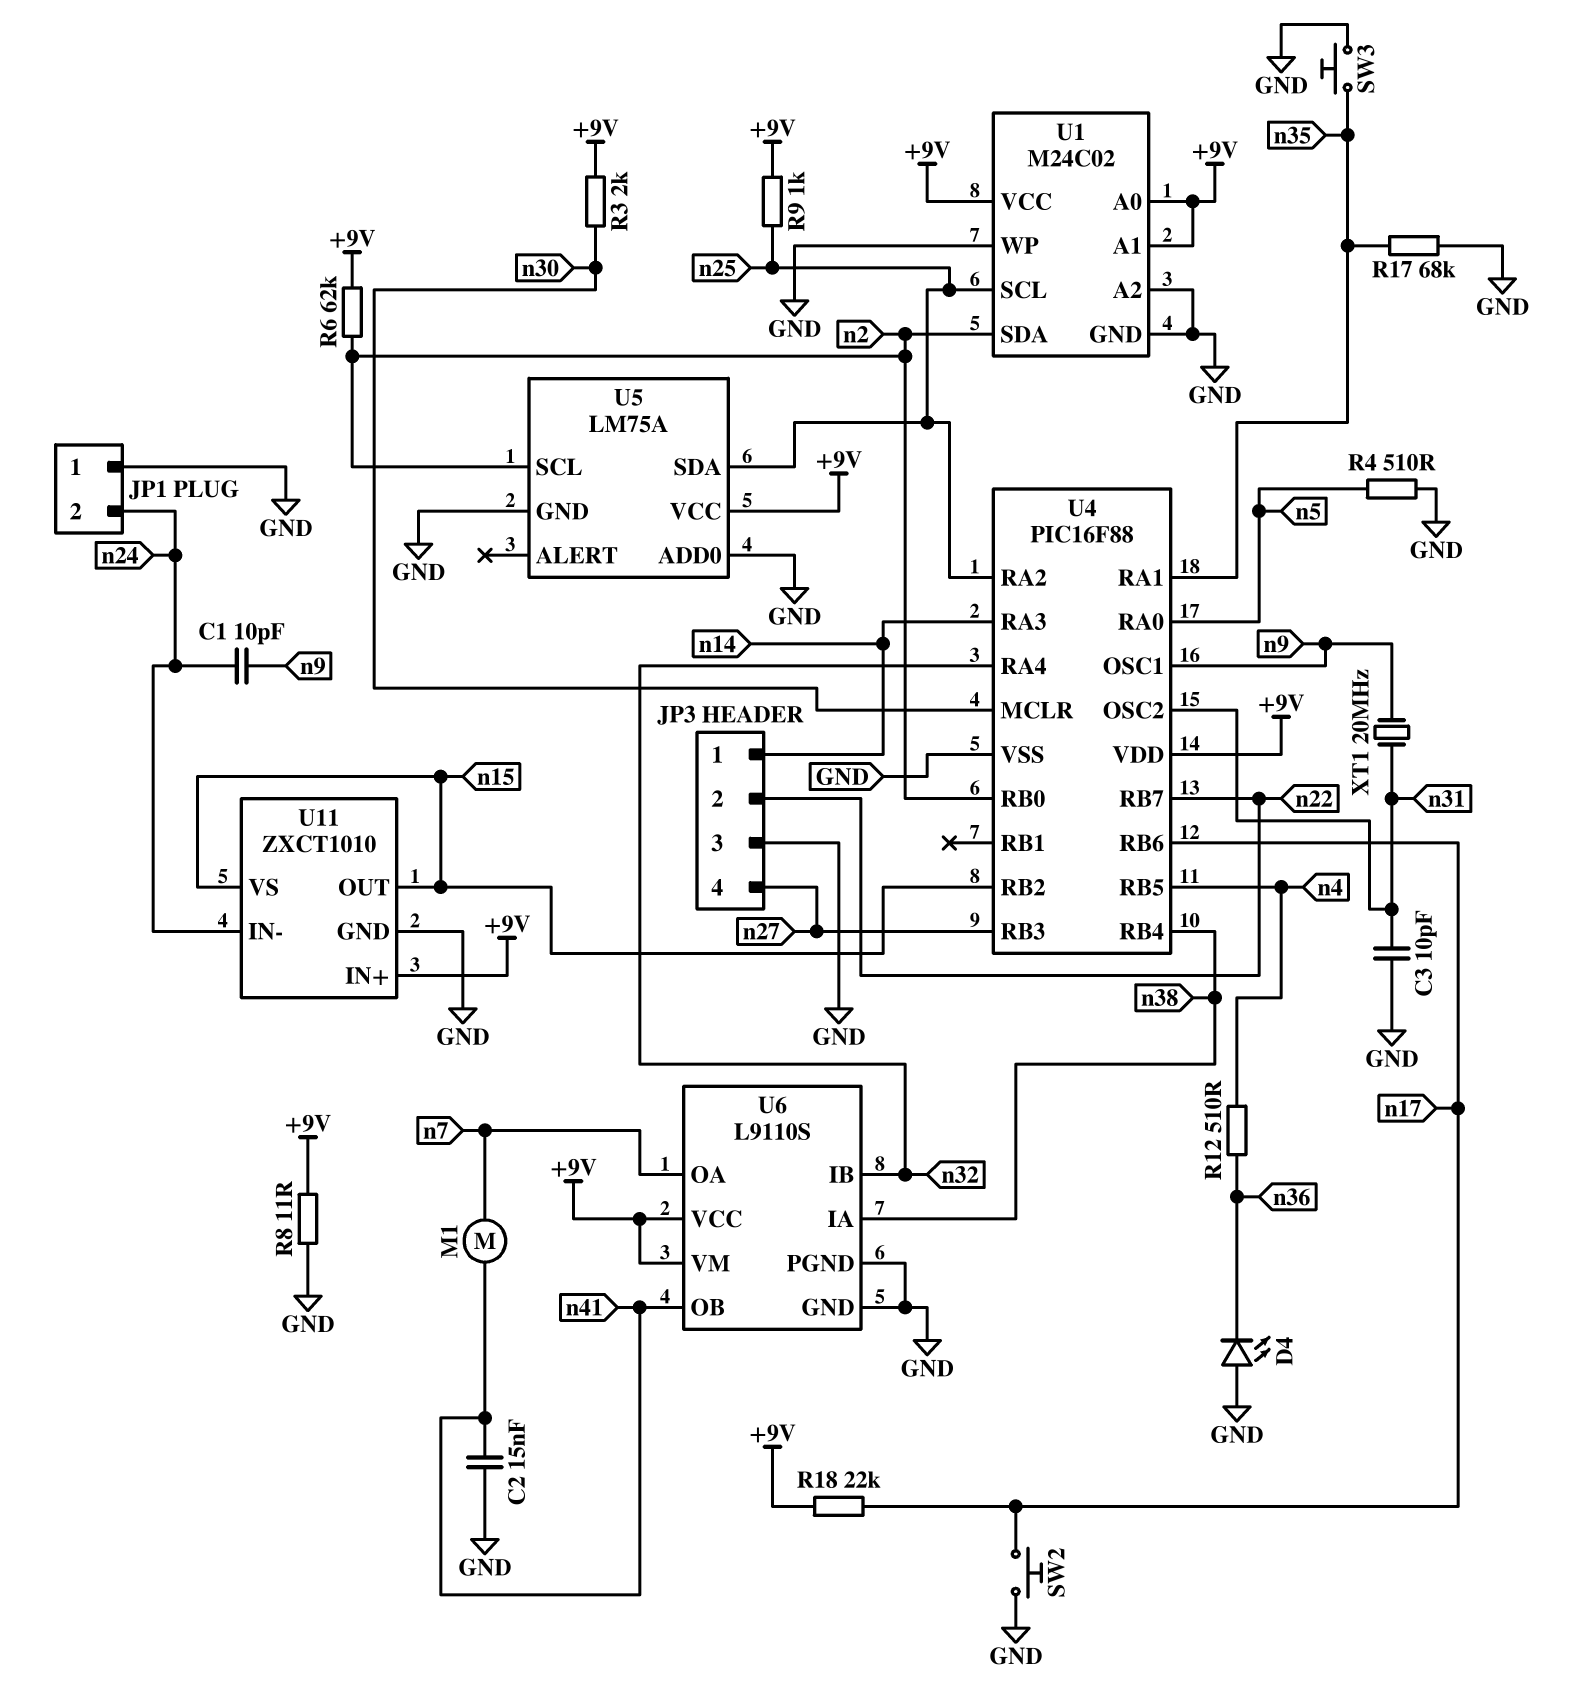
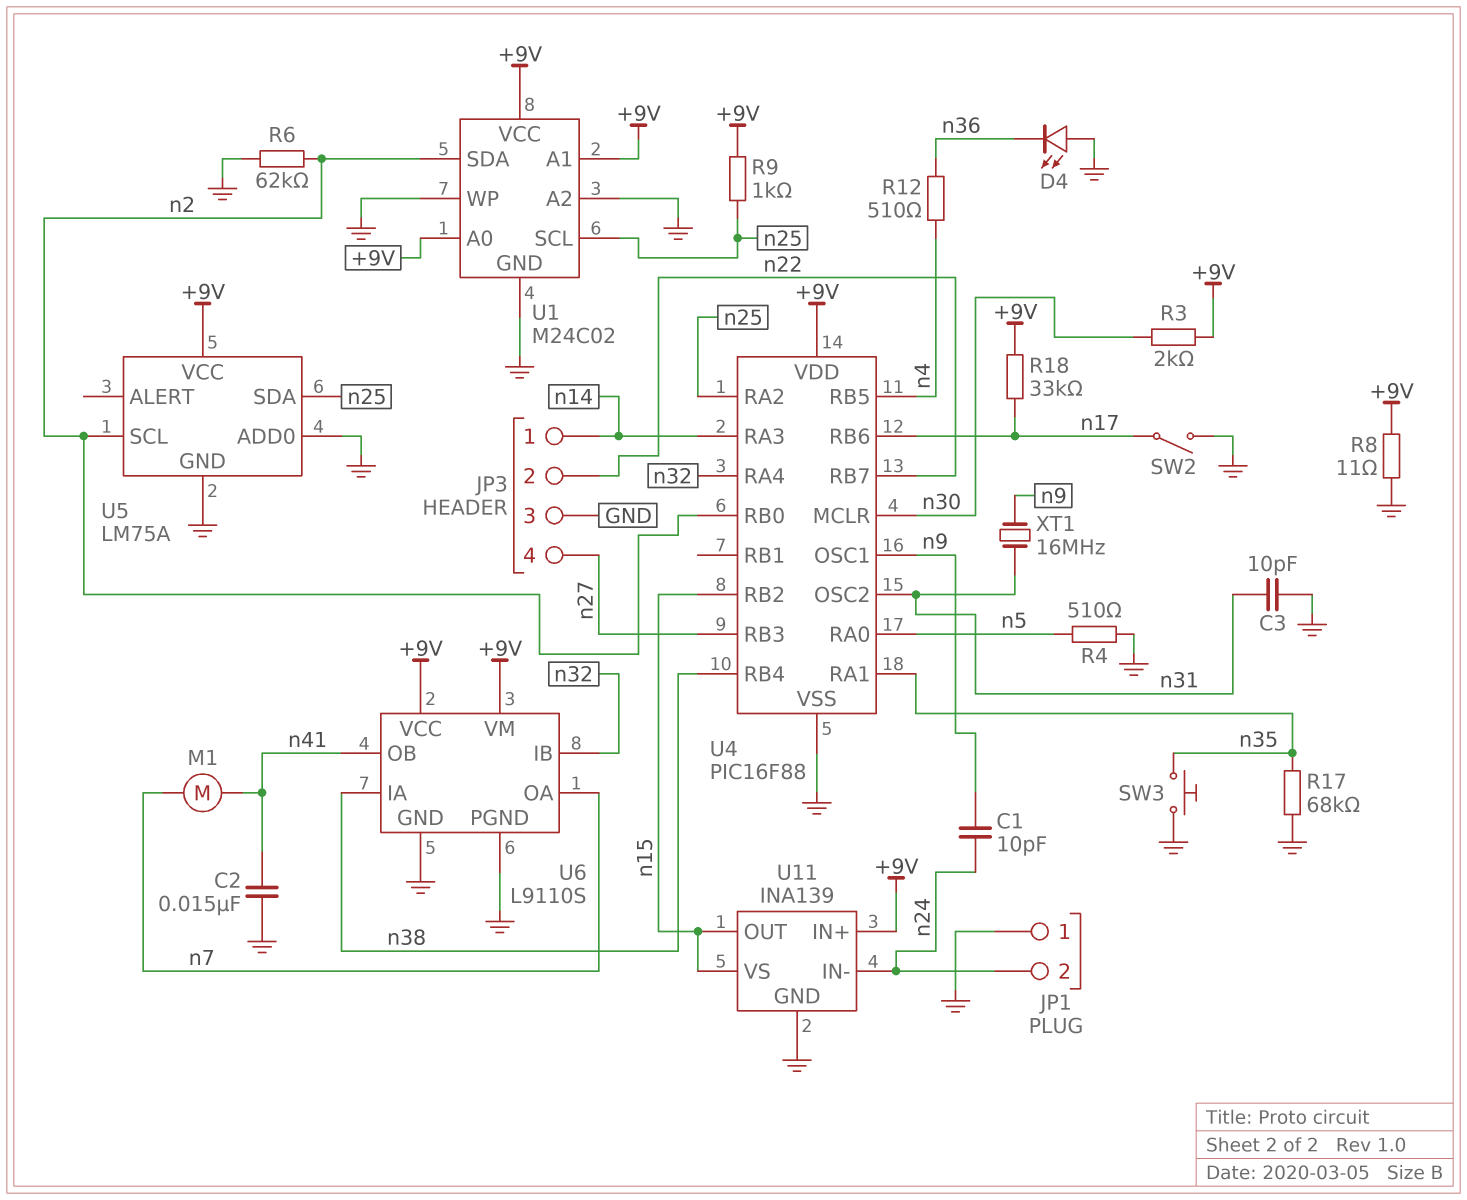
R6: 62k (+9V, n2) -> 62k (GND, n2)
R18: 22k (+9V, n17) -> 33k (+9V, n17)
SW2: button (GND, n17) -> switch (GND, n17)
U11: ZXCT1010 -> INA139
XT1: 20MHz (n9, n31) -> 16MHz (n9, n31)

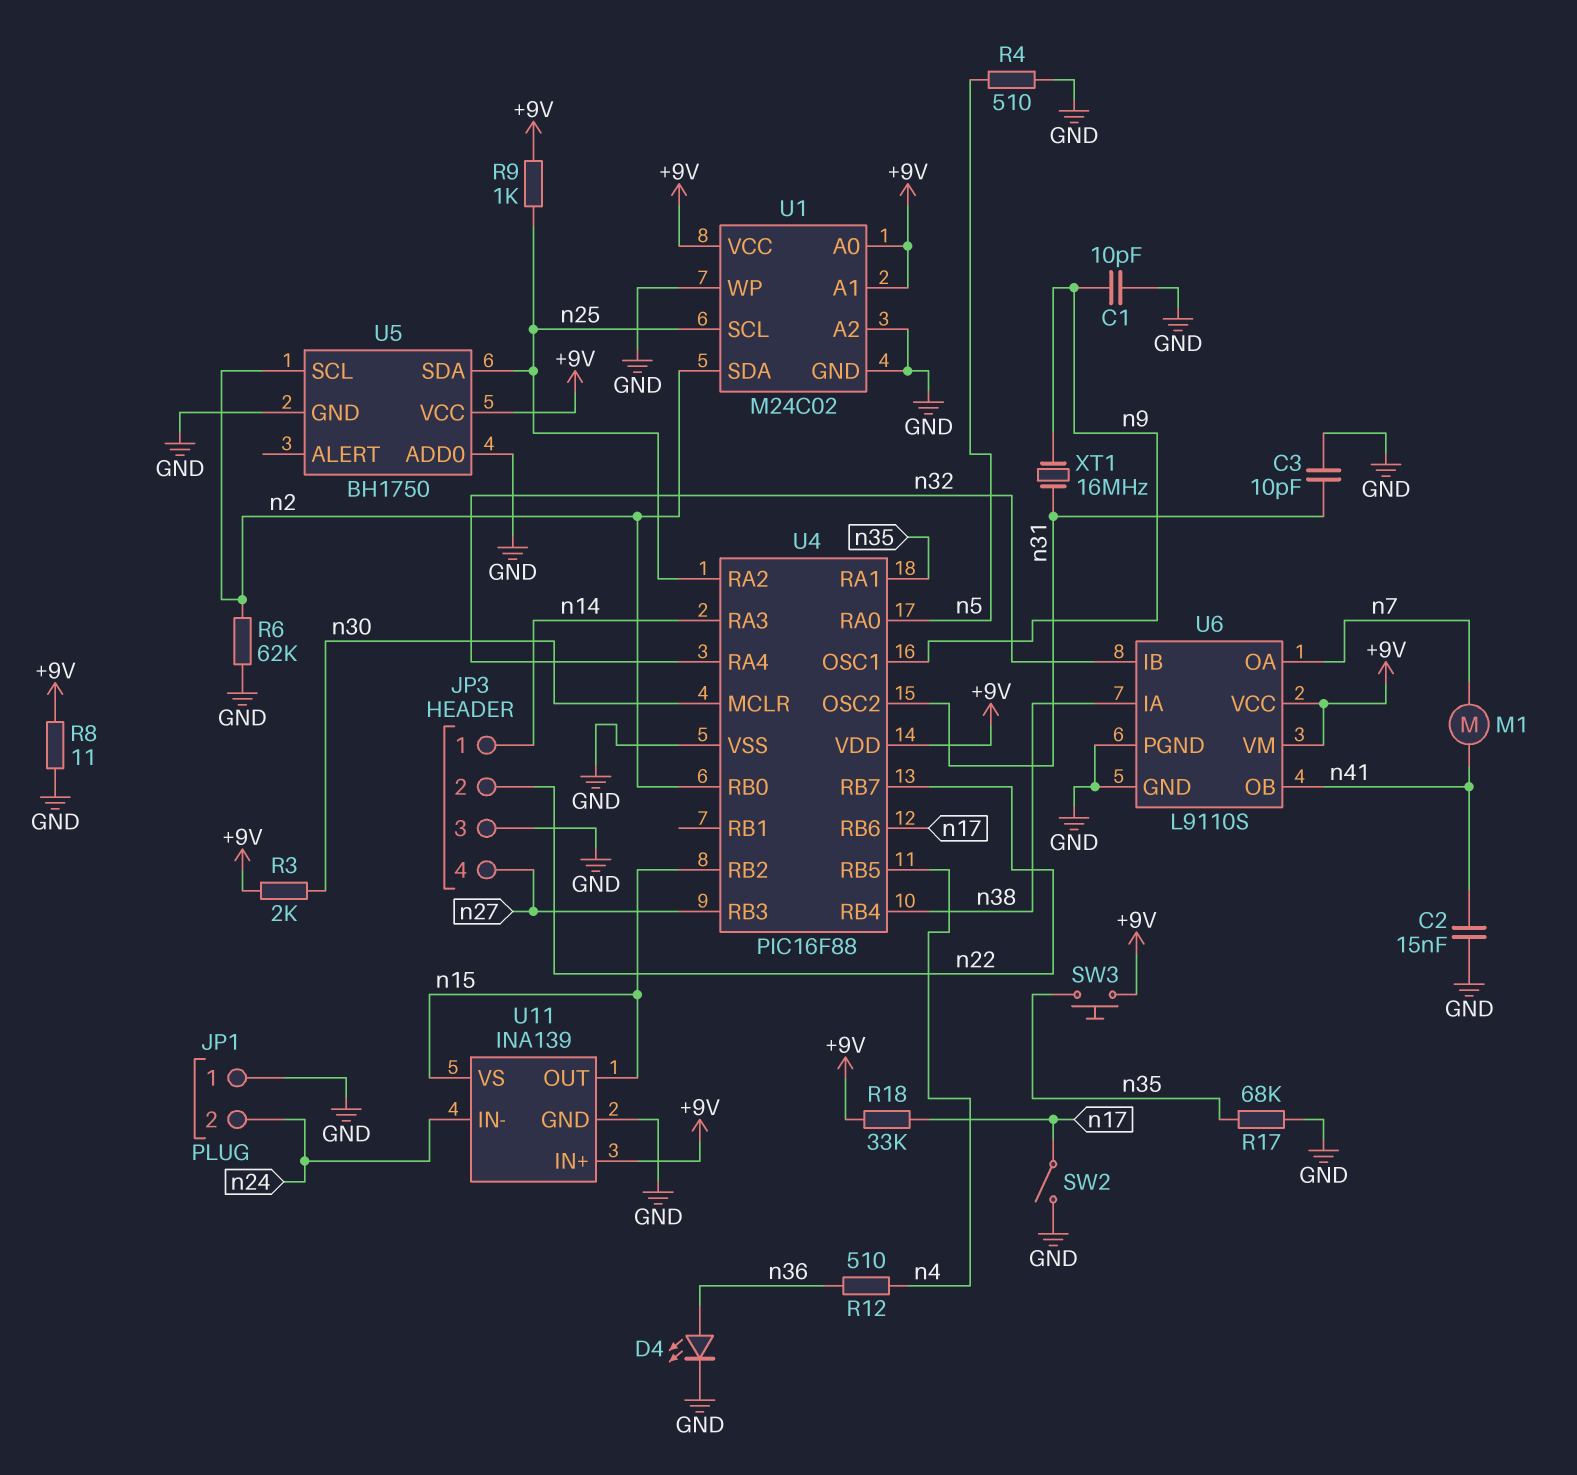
C1: 10pF (n9, n24) -> 10pF (GND, n9)
D4: LED (A GND, K n36) -> LED (A n36, K GND)
SW3: button (GND, n35) -> button (+9V, n35)
U5: LM75A -> BH1750

